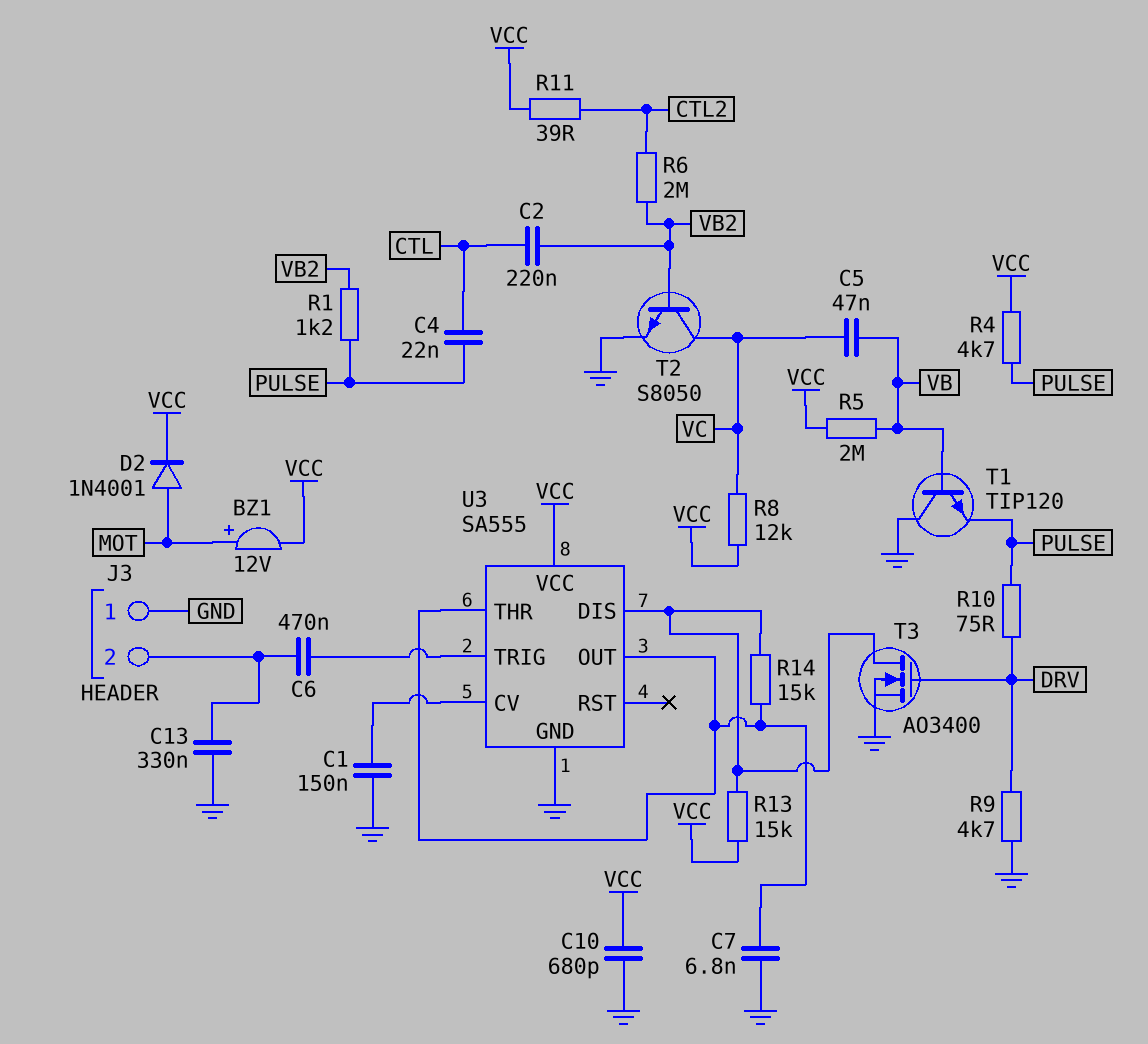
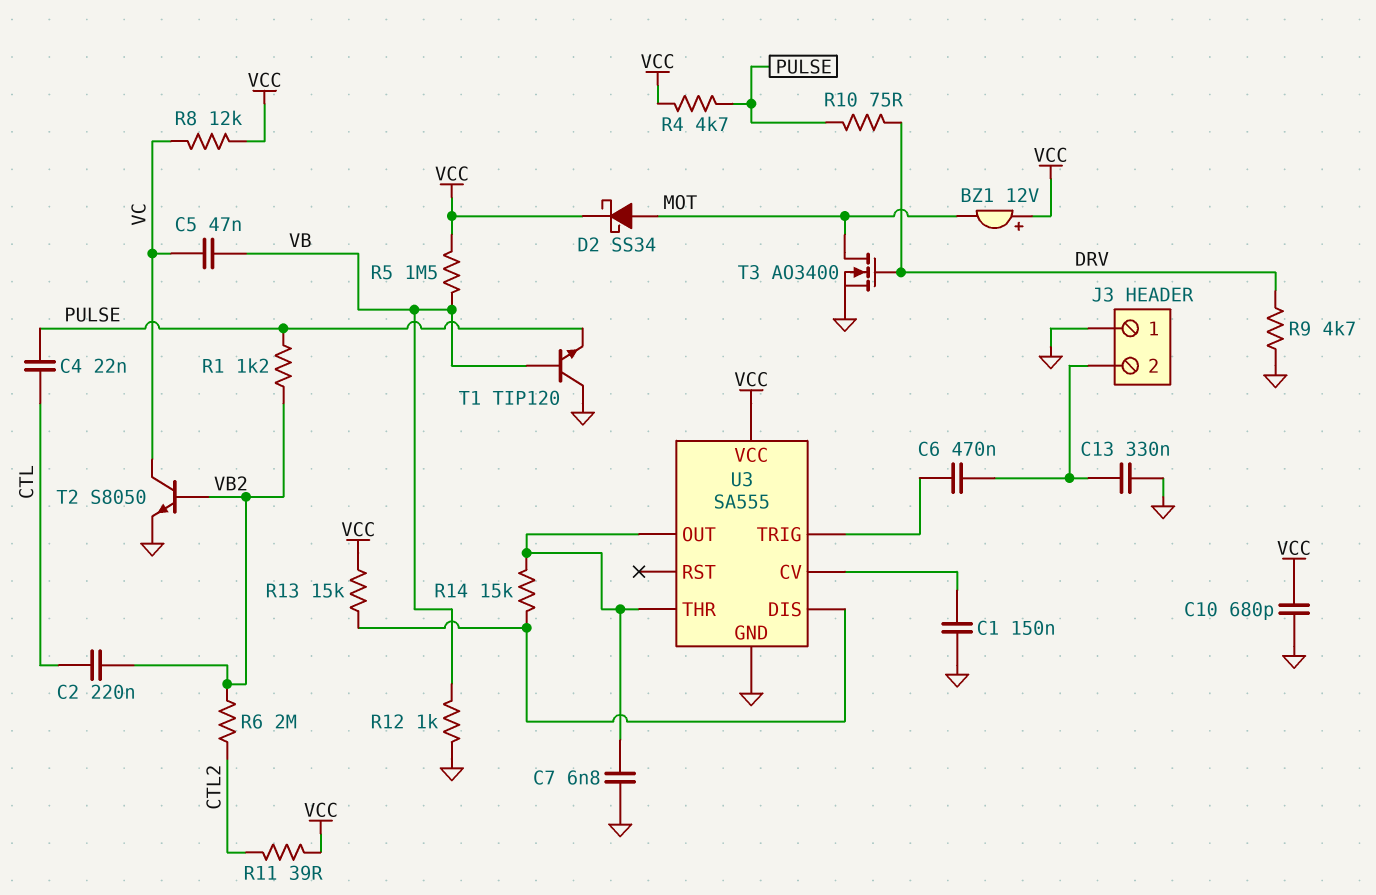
BZ1: buzzer 12V (plus MOT, minus VCC) -> buzzer 12V (plus VCC, minus MOT)
D2: diode 1N4001 (A MOT, K VCC) -> schottky SS34 (A MOT, K VCC)
R5: 2M (VB, VCC) -> 1.5M (VB, VCC)
R12: none -> 1k (GND, VB)
T3: NMOS AO3400 (G DRV, D U3/DIS, S GND) -> NMOS AO3400 (G DRV, D MOT, S GND)

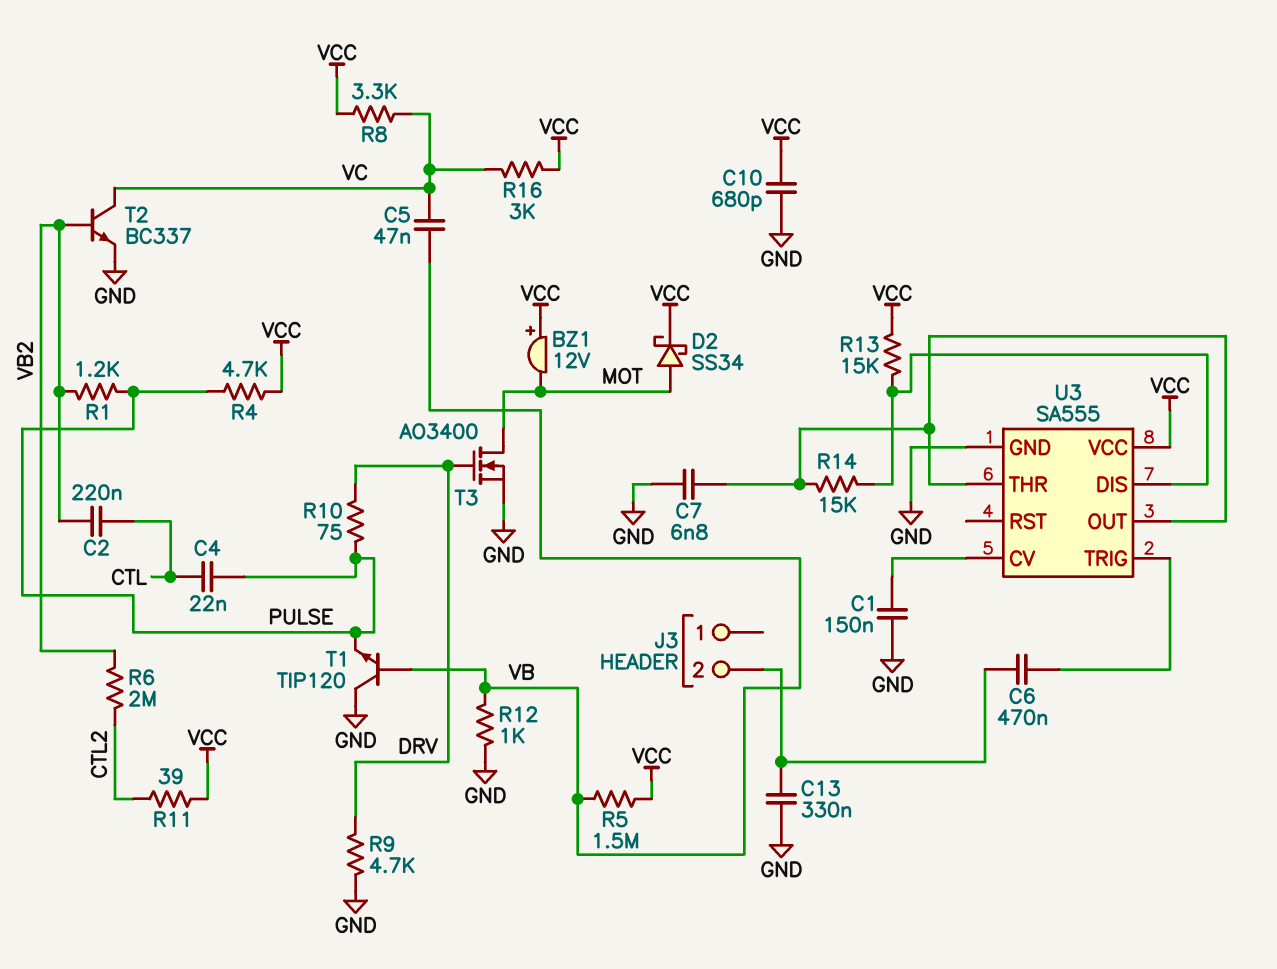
J3 pin 1: GND -> none
R8: 12k (VC, VCC) -> 3.3k (VC, VCC)
R16: none -> 3k (VC, VCC)
T2: NPN S8050 (B VB2, C VC, E GND) -> NPN BC337 (B VB2, C VC, E GND)

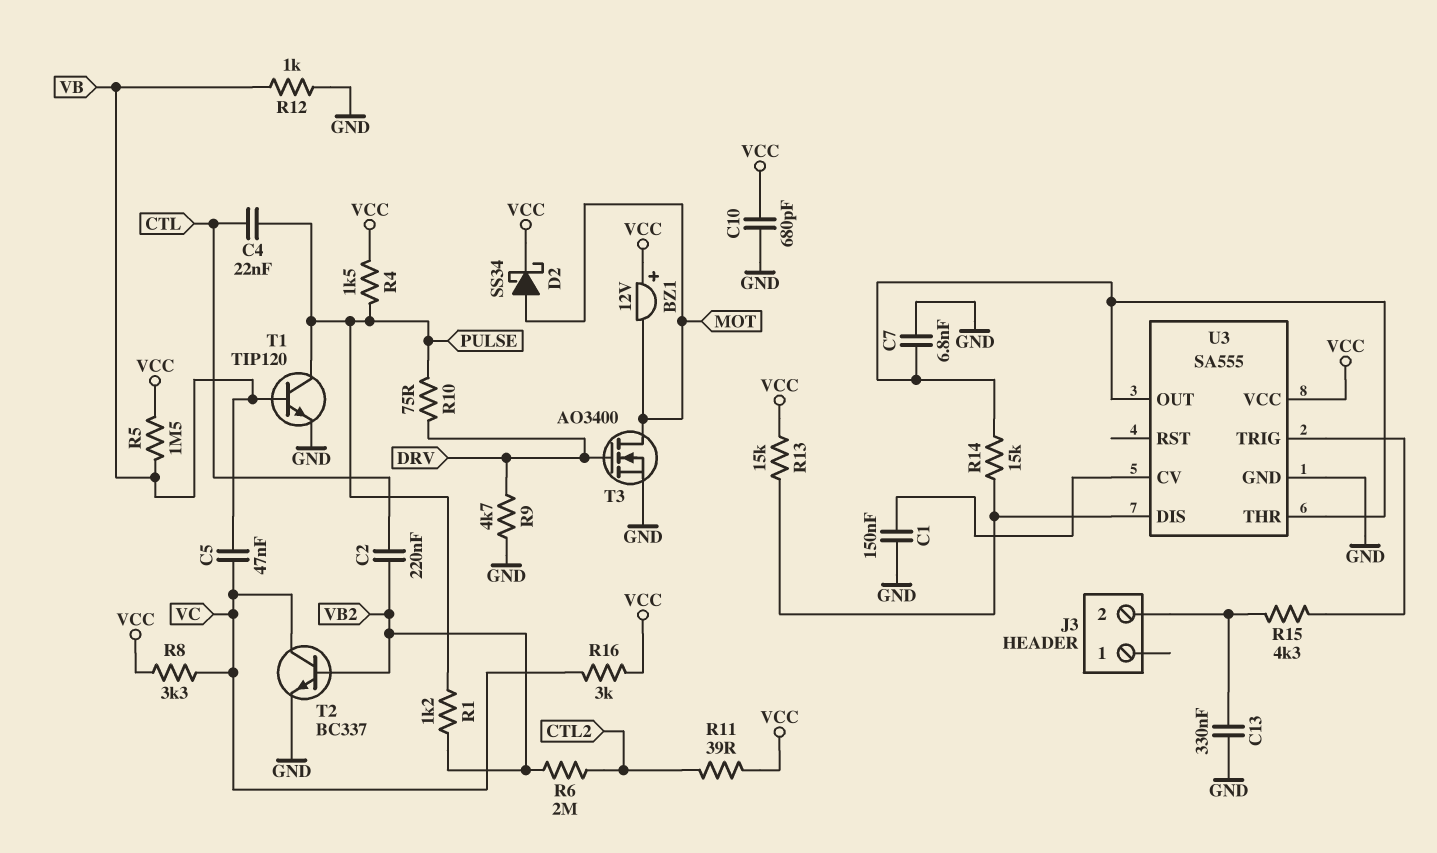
C6: 470nF (J3/2, U3/TRIG) -> none
R4: 4.7k (PULSE, VCC) -> 1.5k (PULSE, VCC)
R15: none -> 4.3k (J3/2, U3/TRIG)
T1: NPN TIP120 (B VB, C GND, E PULSE) -> NPN TIP120 (B VB, C PULSE, E GND)

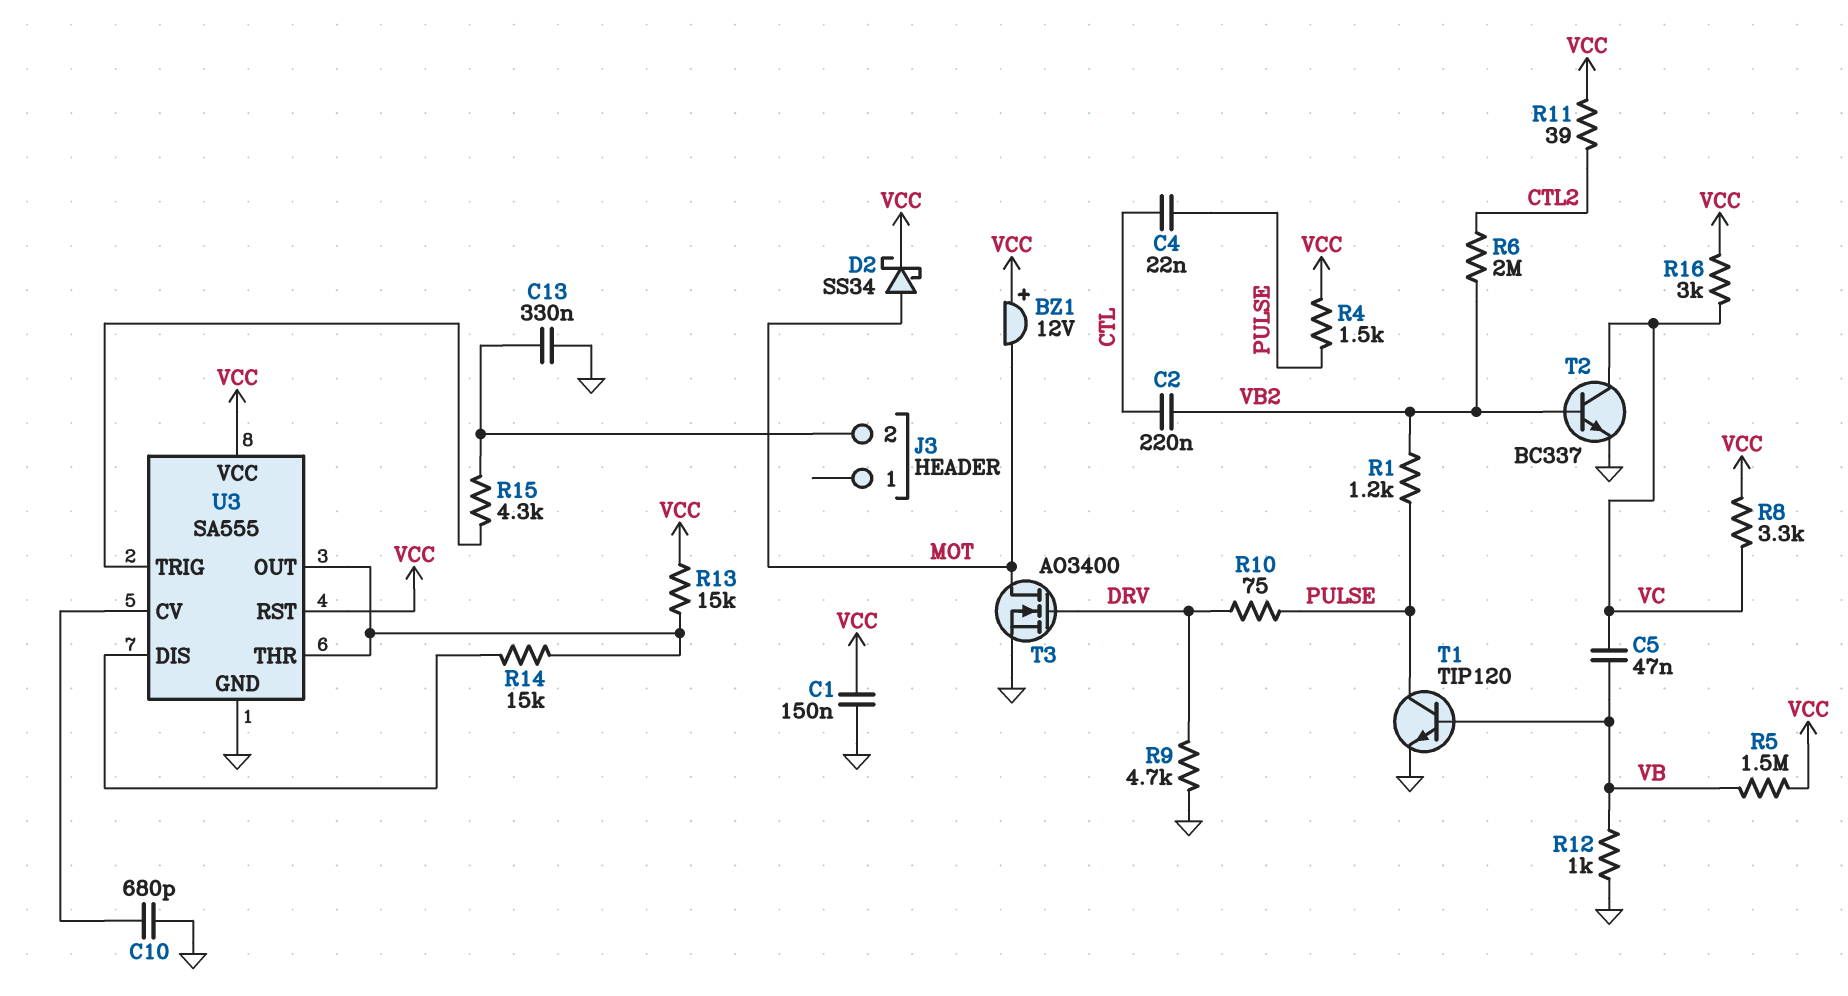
C1: 150nF (GND, U3/CV) -> 150nF (GND, VCC)
C7: 6.8nF (GND, U3/OUT) -> none
C10: 680pF (GND, VCC) -> 680pF (GND, U3/CV)
R13: 15k (U3/DIS, VCC) -> 15k (U3/OUT, VCC)
U3 pin RST: none -> VCC

